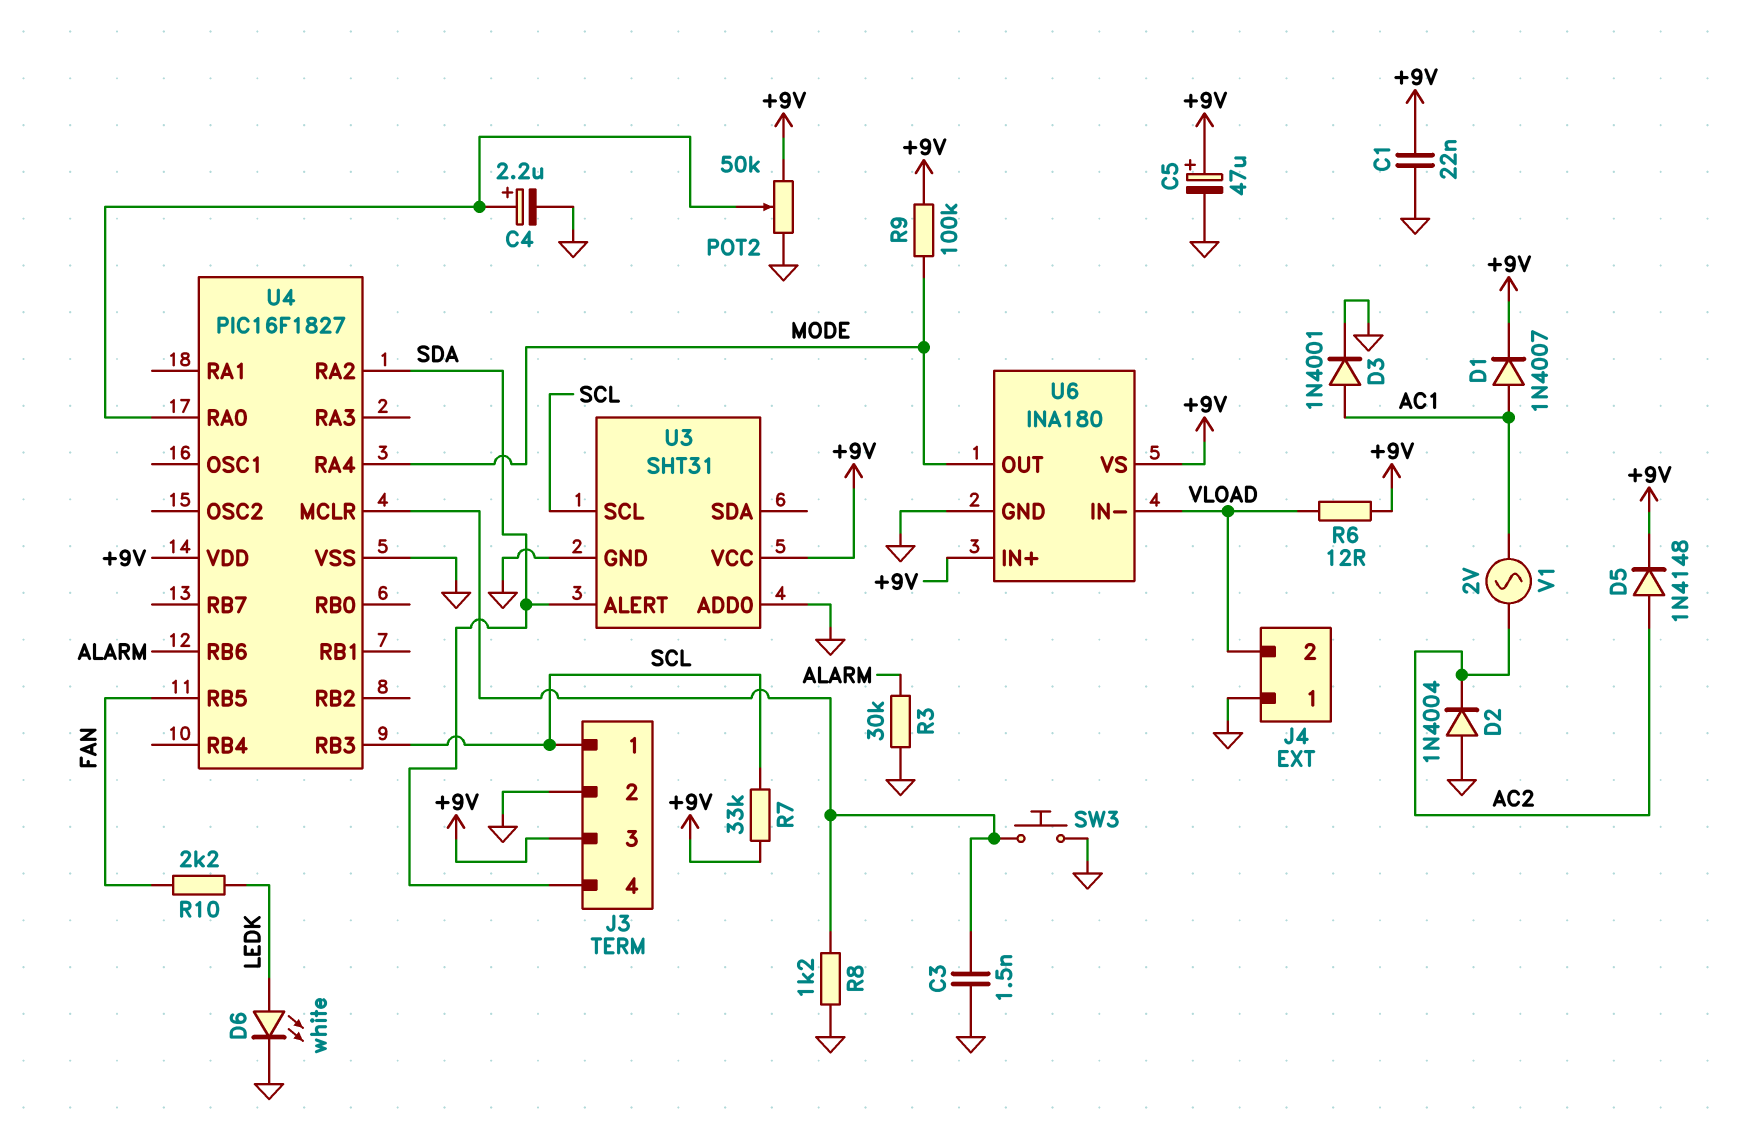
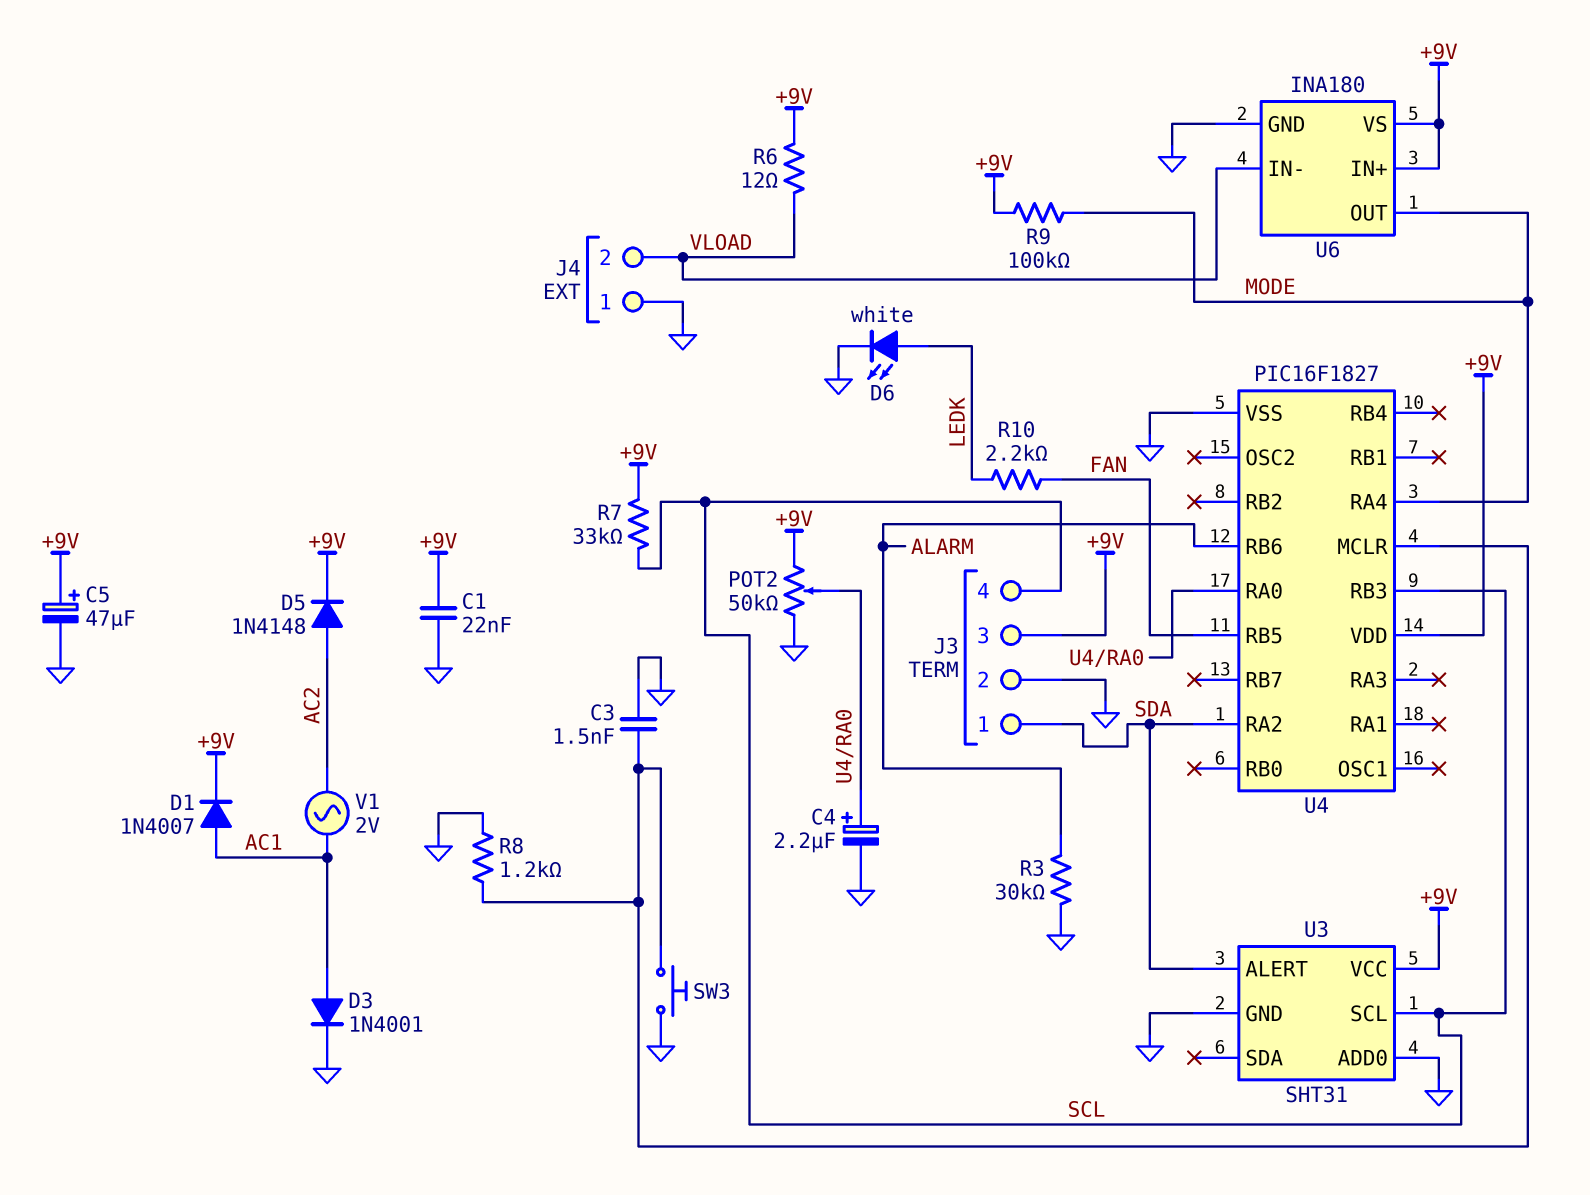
D2: diode 1N4004 (A GND, K AC2) -> none
J3 pin 1: SCL -> SDA
J3 pin 4: SDA -> SCL

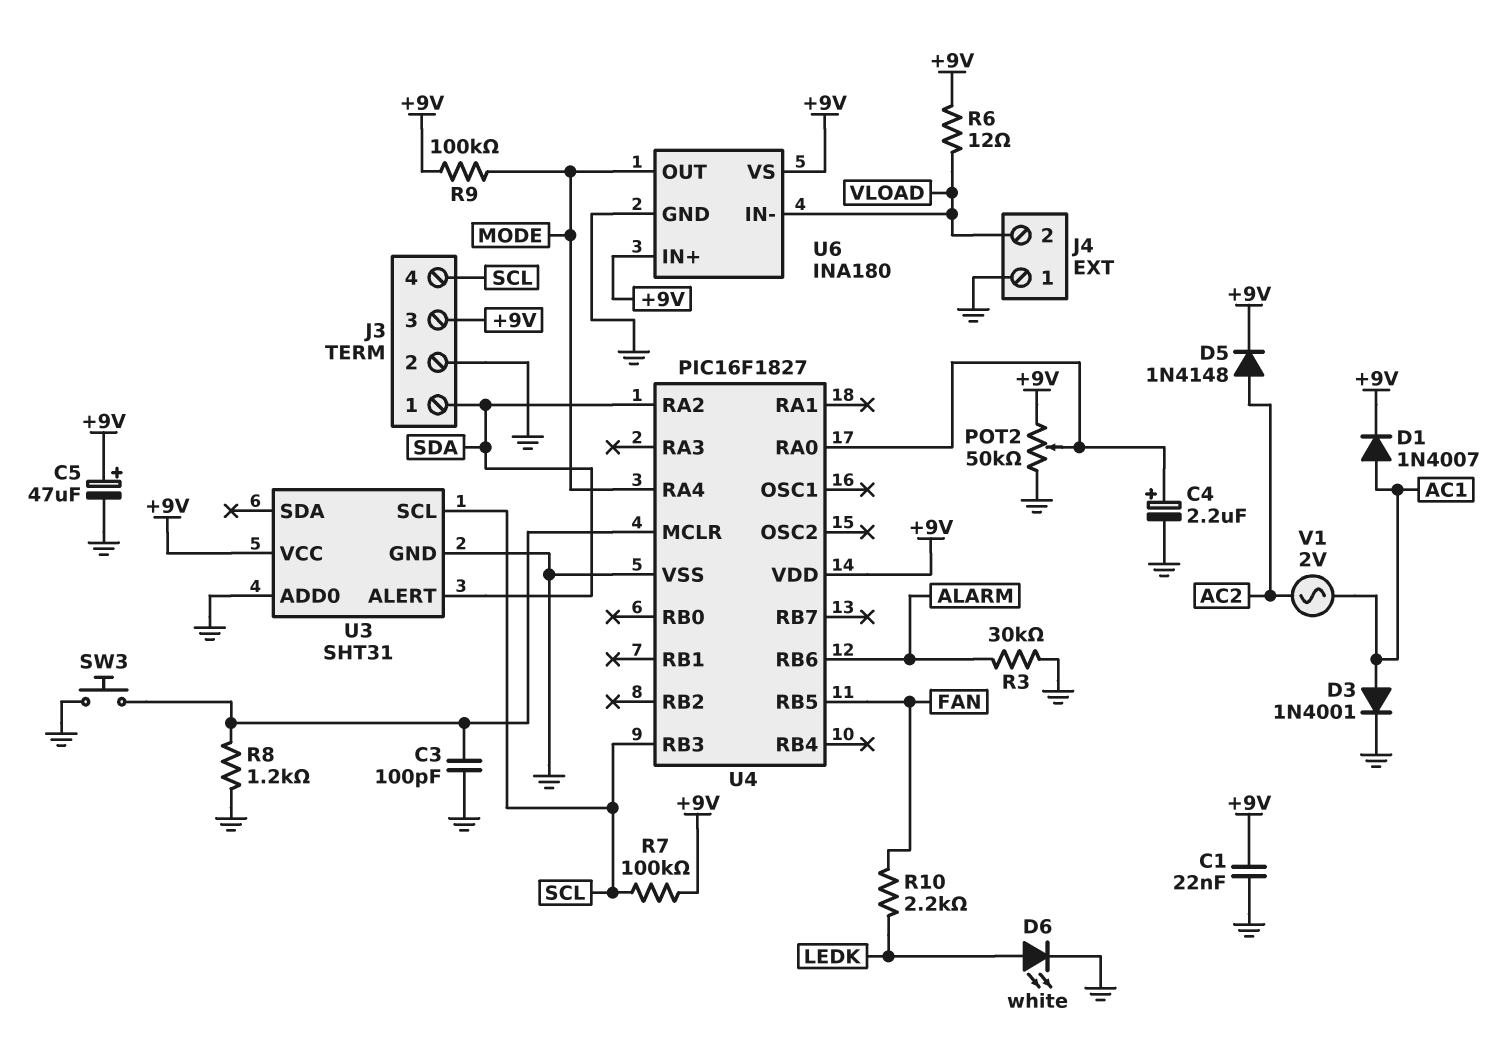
C3: 1.5nF (GND, U4/MCLR) -> 100pF (GND, U4/MCLR)
R7: 33k (+9V, SCL) -> 100k (+9V, SCL)

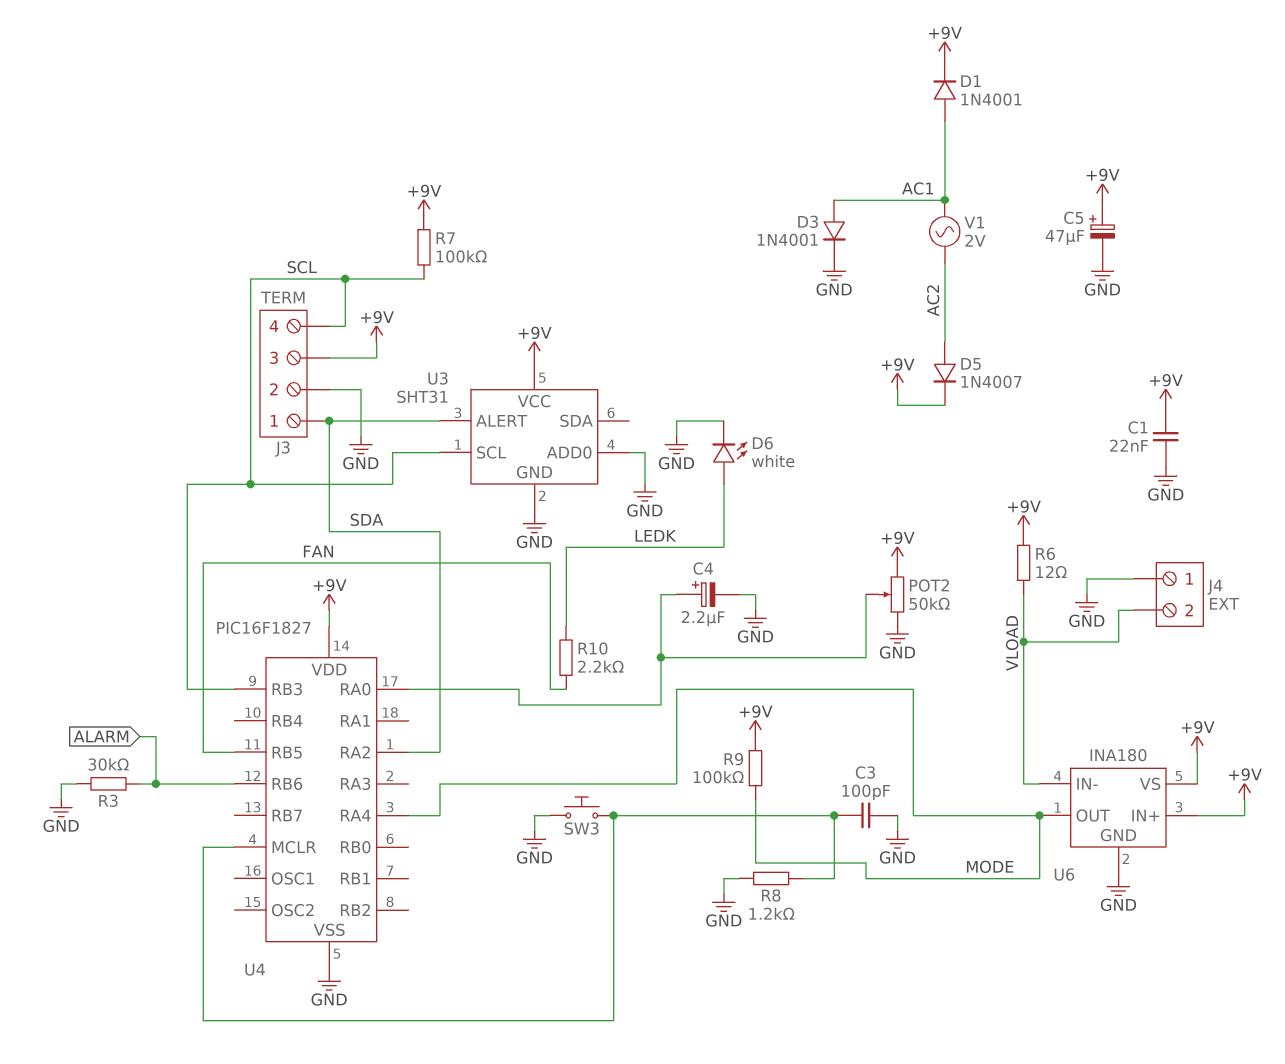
D1: diode 1N4007 (A AC1, K +9V) -> diode 1N4001 (A AC1, K +9V)
D5: diode 1N4148 (A AC2, K +9V) -> diode 1N4007 (A AC2, K +9V)

